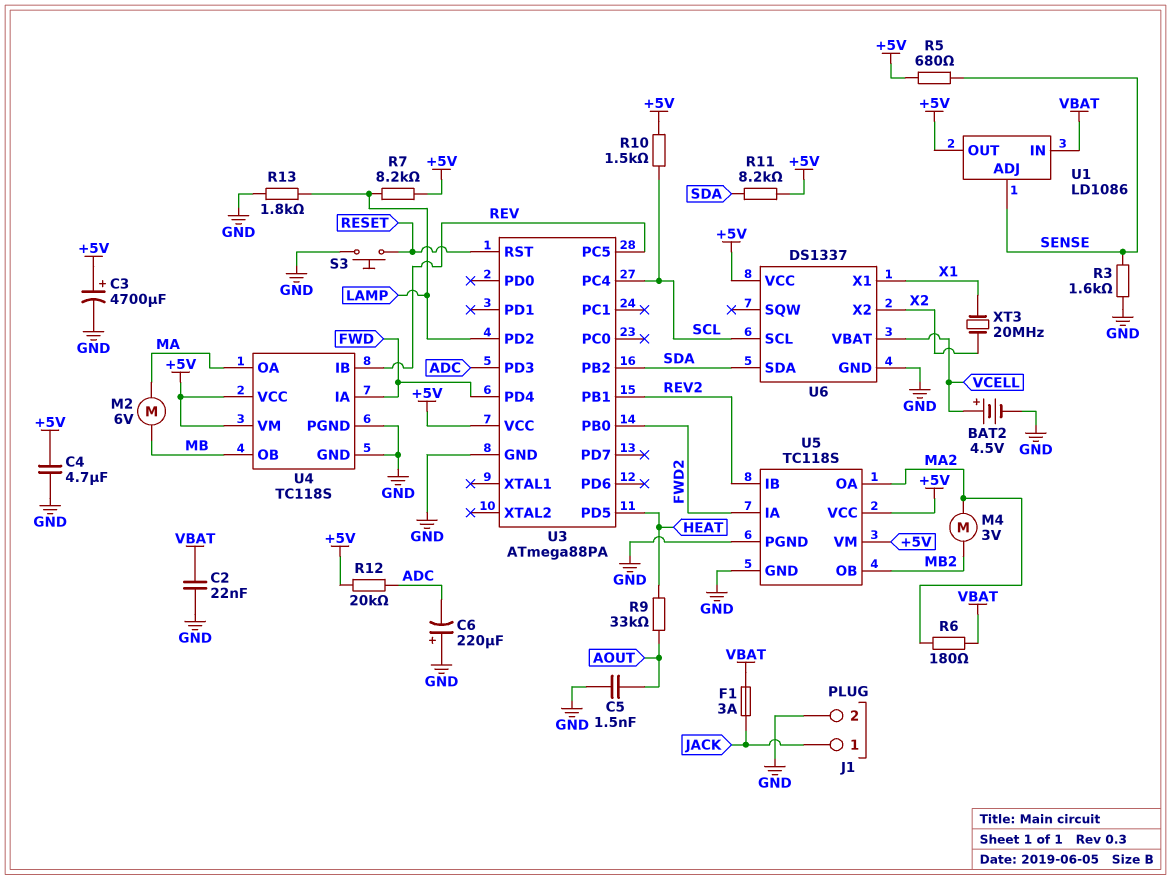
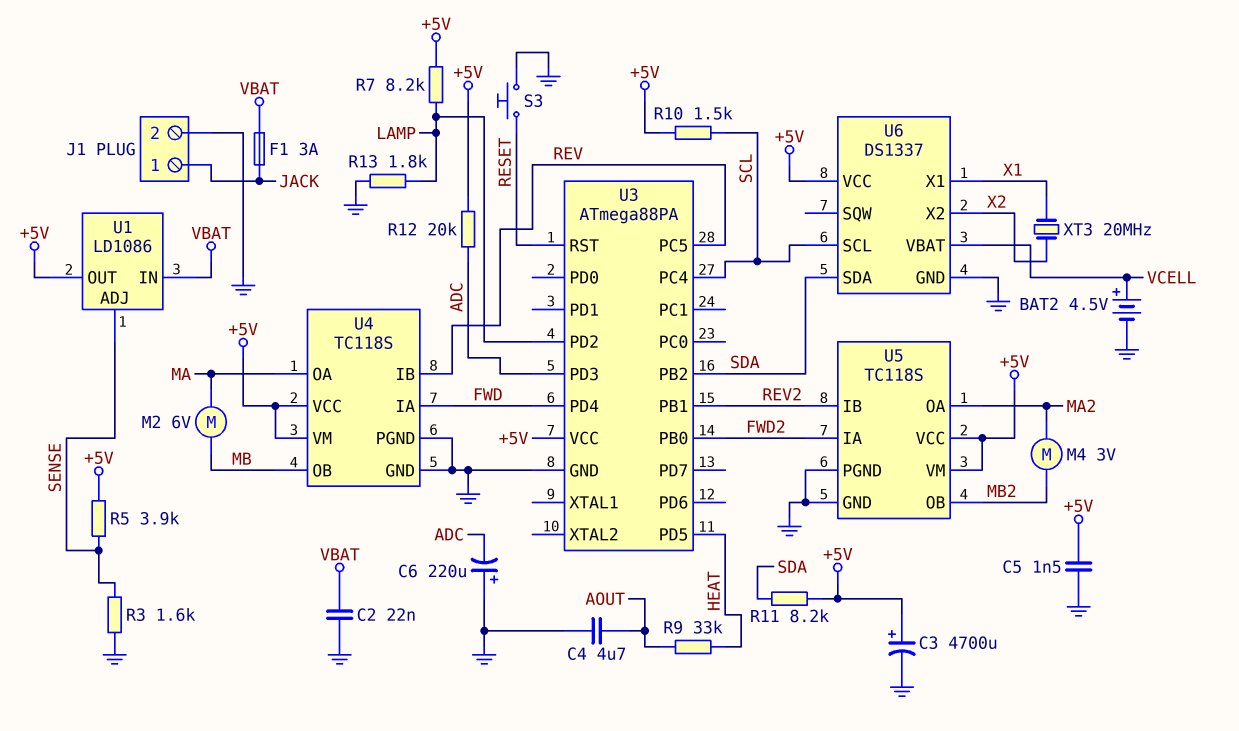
C4: 4.7uF (+5V, GND) -> 4.7uF (AOUT, GND)
C5: 1.5nF (AOUT, GND) -> 1.5nF (+5V, GND)
R5: 680 (+5V, SENSE) -> 3.9k (+5V, SENSE)
R6: 180 (MA2, VBAT) -> none

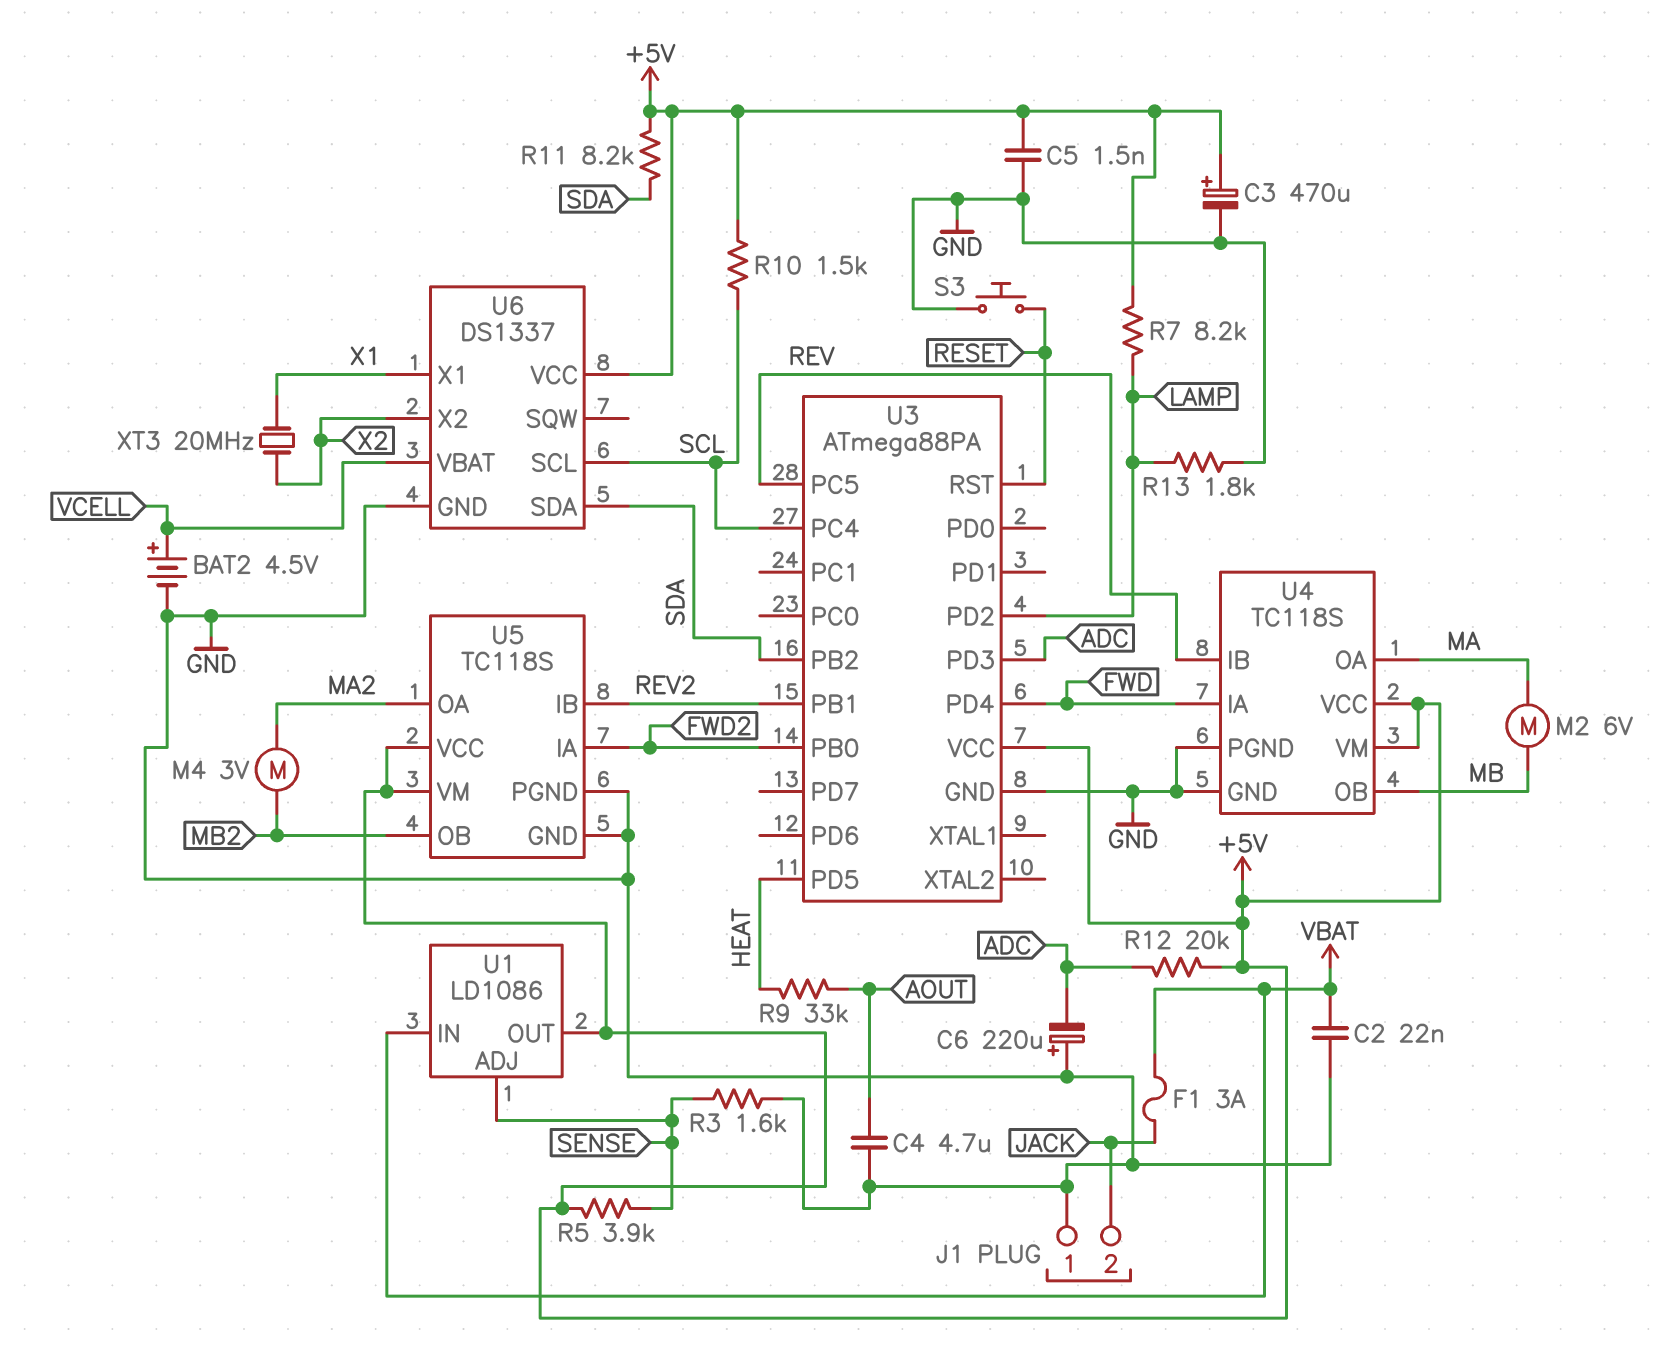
C3: 4700uF (plus +5V, minus GND) -> 470uF (plus +5V, minus GND)
J1 pin 1: JACK -> GND
J1 pin 2: GND -> JACK

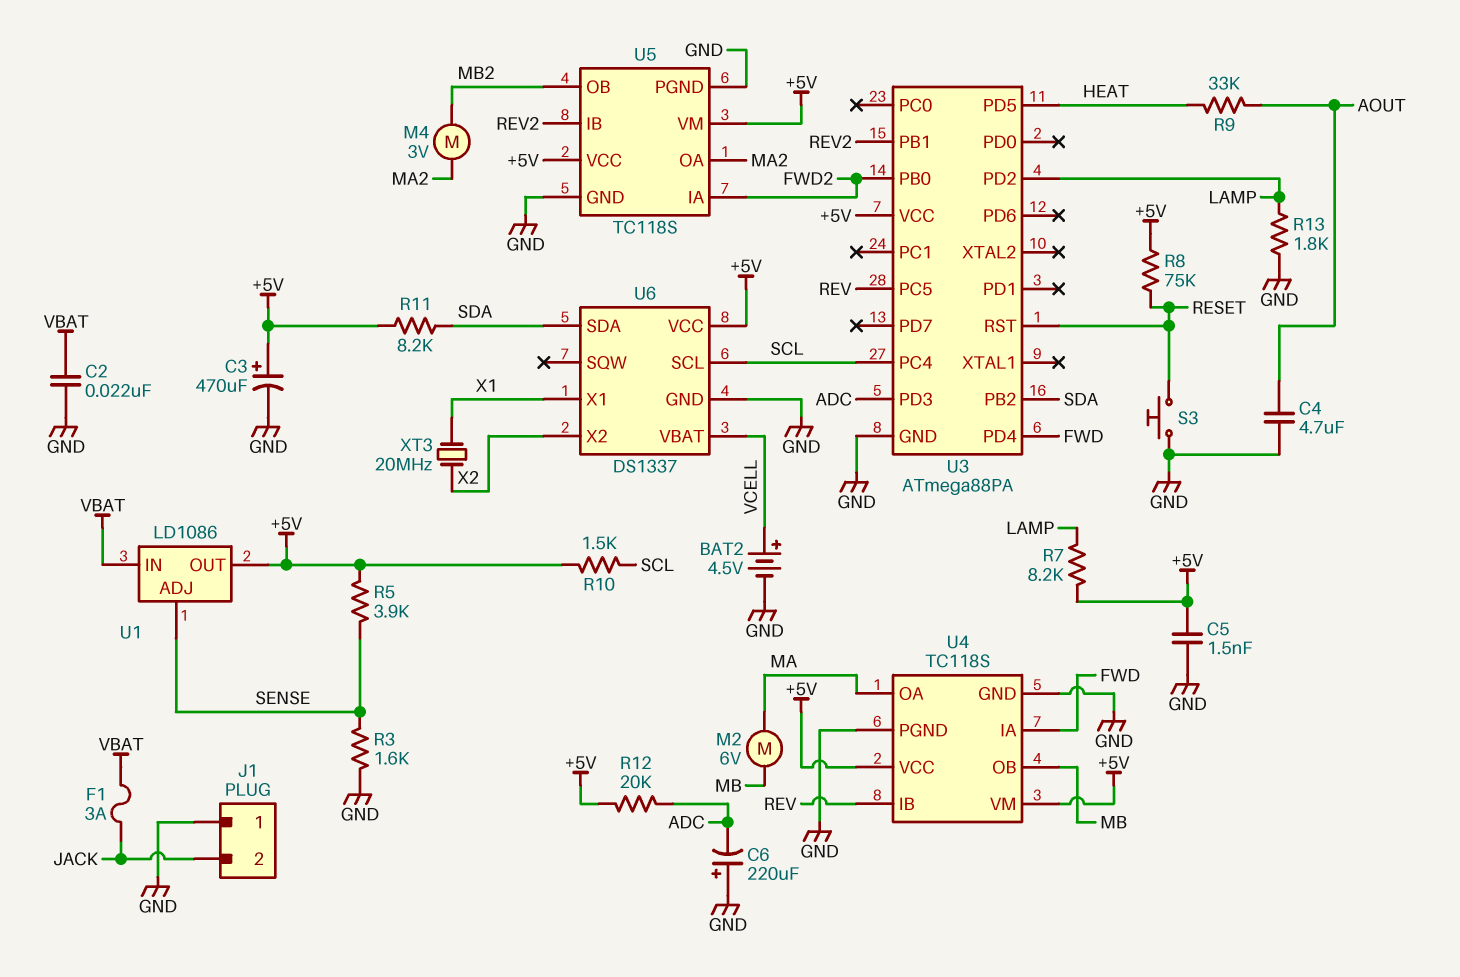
R8: none -> 75k (+5V, RESET)

